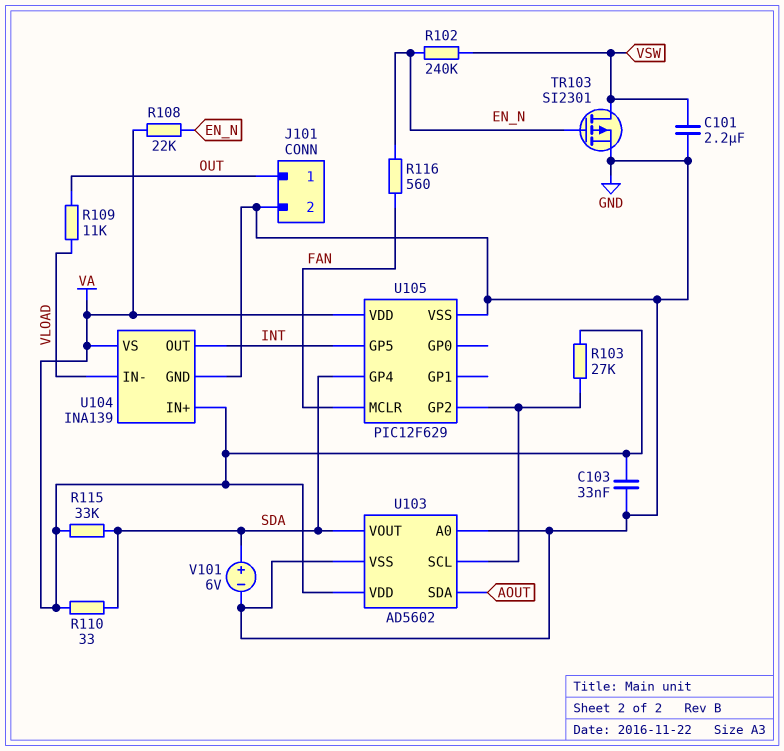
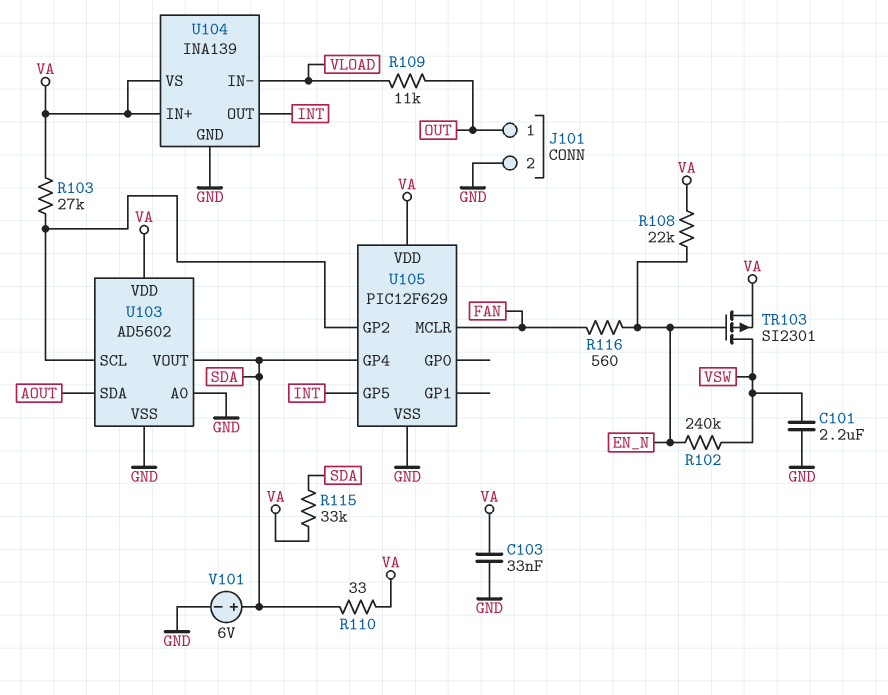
TR103: PMOS SI2301 (G EN_N, D VSW, S GND) -> PMOS SI2301 (G EN_N, D VSW, S VA)

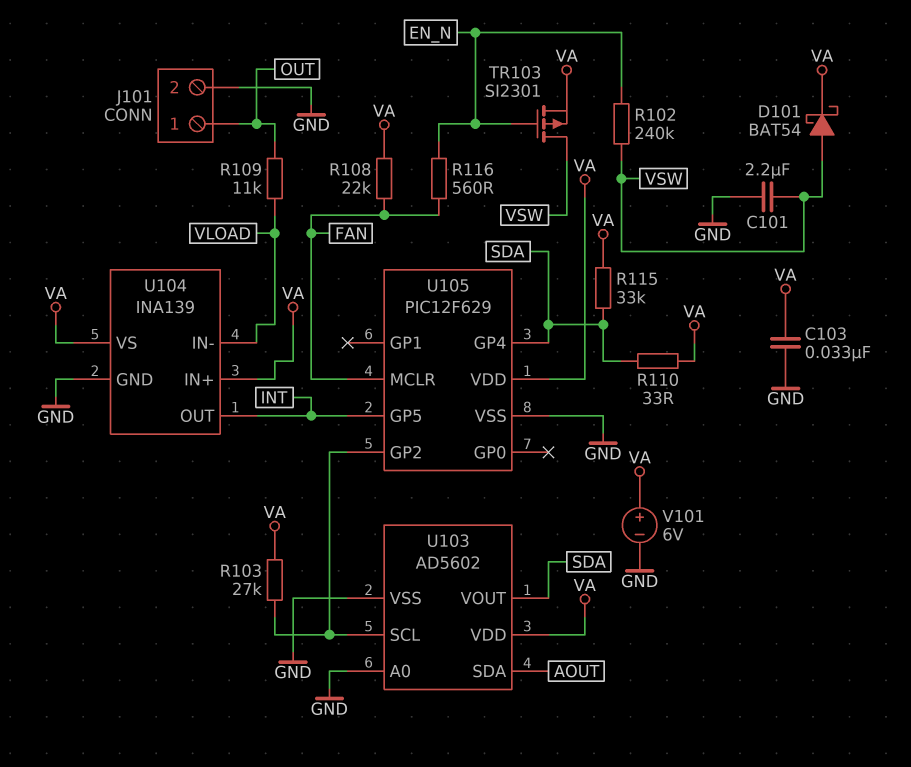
D101: none -> schottky BAT54 (A VSW, K VA)
R108: 22k (EN_N, VA) -> 22k (FAN, VA)
V101: 6V (plus SDA, minus GND) -> 6V (plus VA, minus GND)

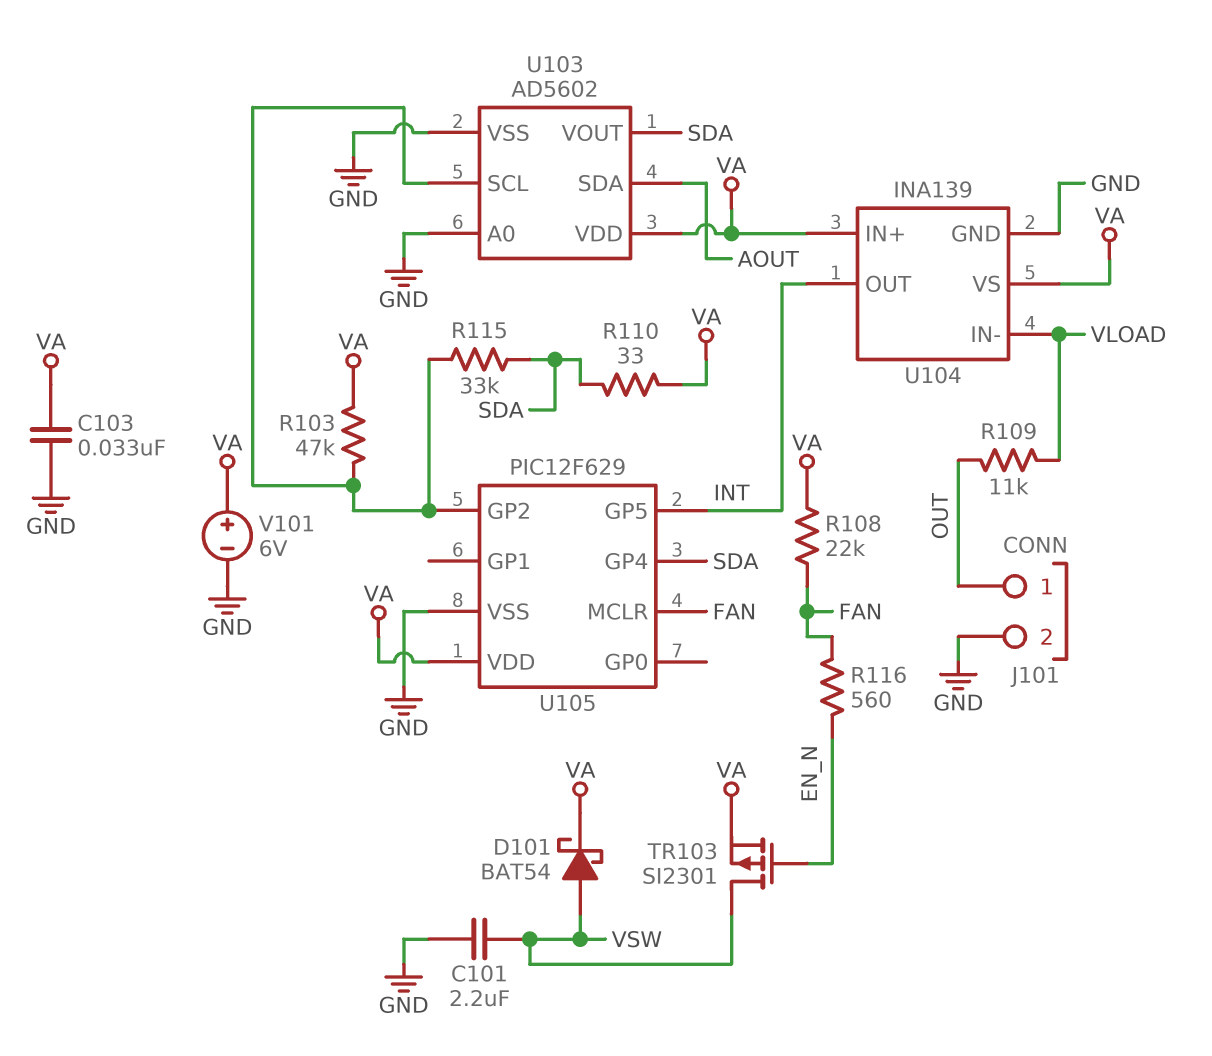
R102: 240k (EN_N, VSW) -> none
R103: 27k (U103/SCL, VA) -> 47k (U103/SCL, VA)
R115: 33k (SDA, VA) -> 33k (SDA, U103/SCL)

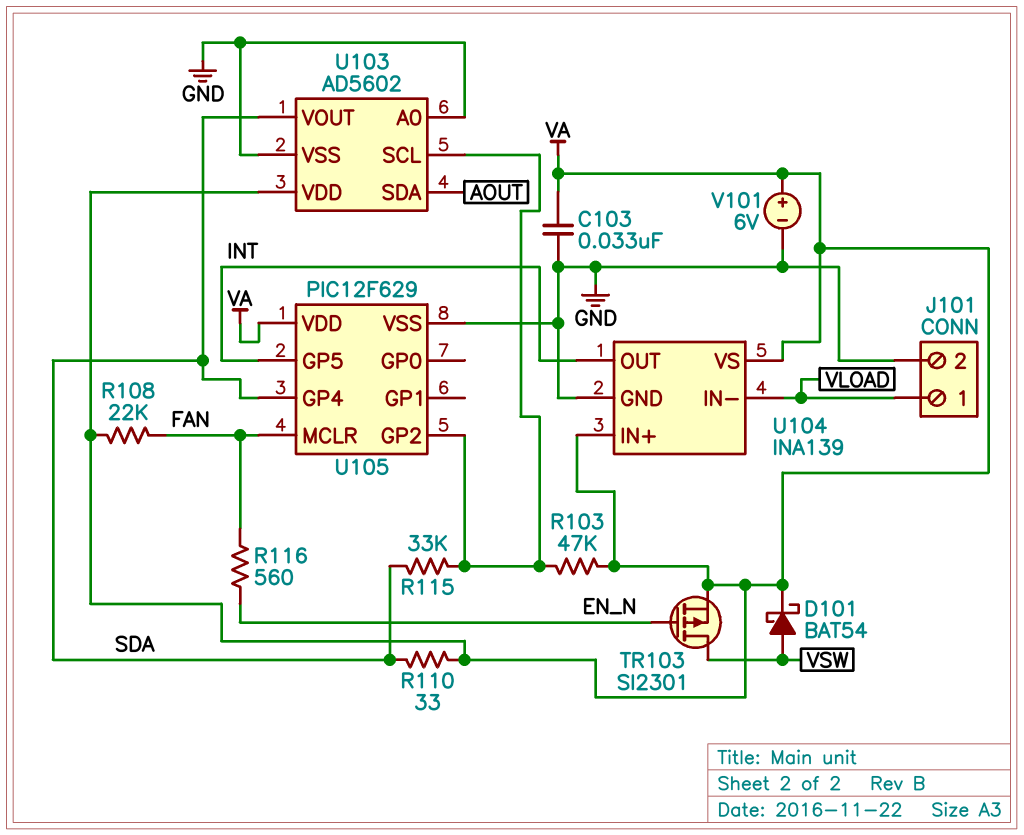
C101: 2.2uF (GND, VSW) -> none
J101 pin 1: OUT -> VLOAD
R109: 11k (OUT, VLOAD) -> none

